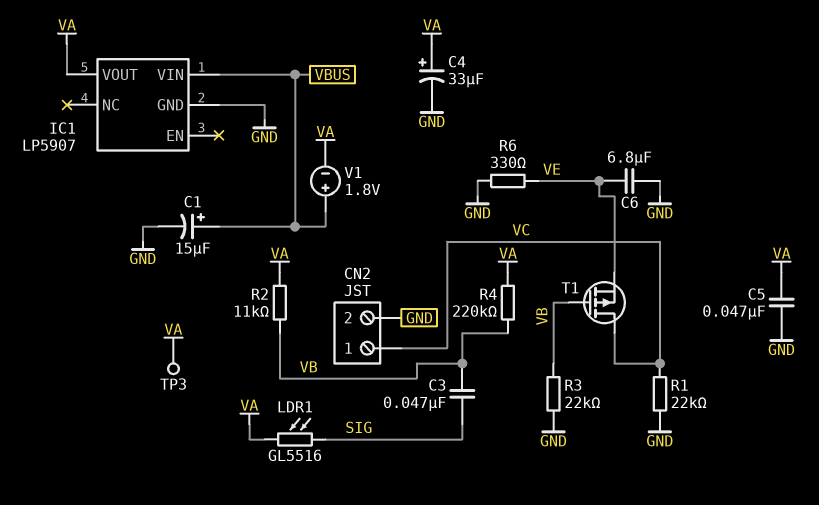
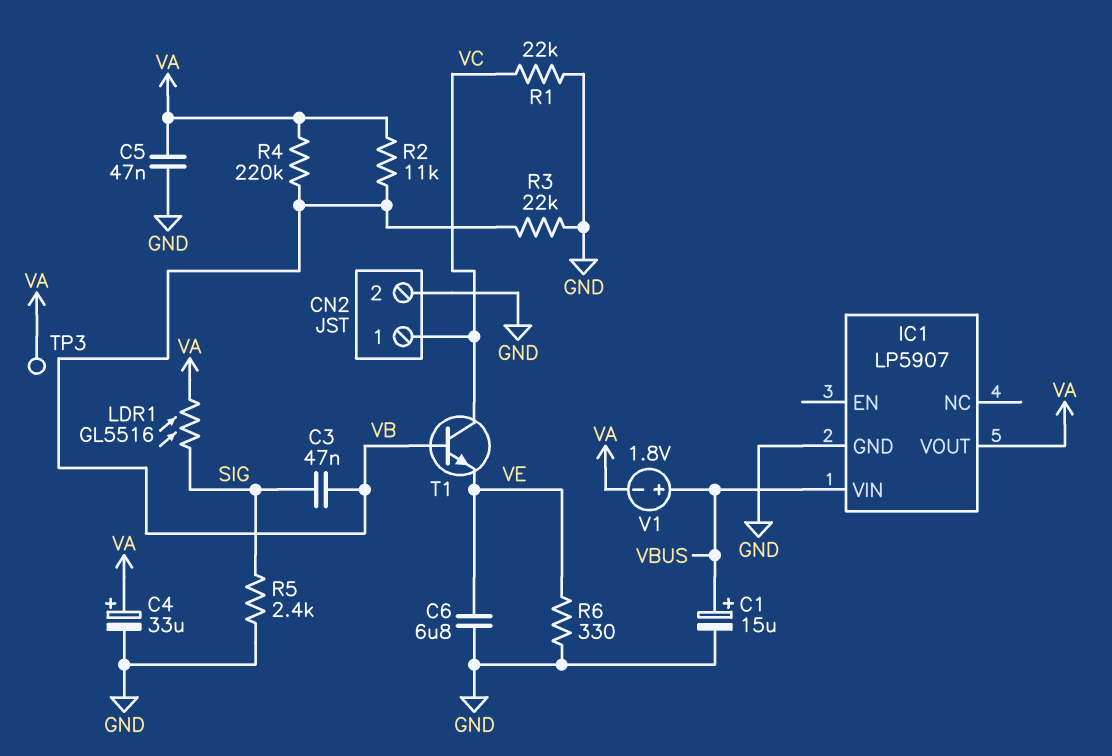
R5: none -> 2.4k (GND, SIG)
T1: PMOS (G VB, D VC, S VE) -> NPN (B VB, C VC, E VE)

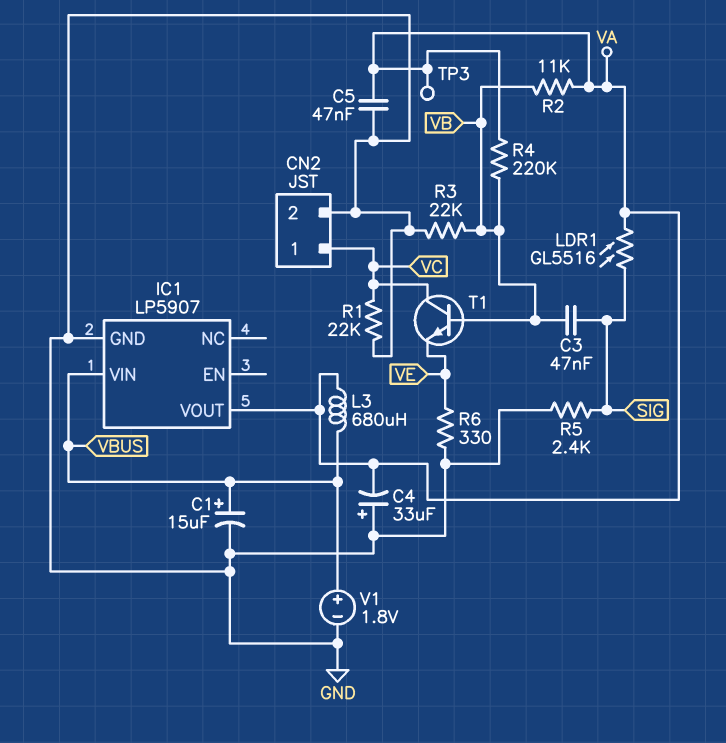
C4: 33uF (plus VA, minus GND) -> 33uF (plus GND, minus VA)
C6: 6.8uF (GND, VE) -> none
L3: none -> 680uH (VA, VBUS)
V1: 1.8V (plus VBUS, minus VA) -> 1.8V (plus VBUS, minus GND)

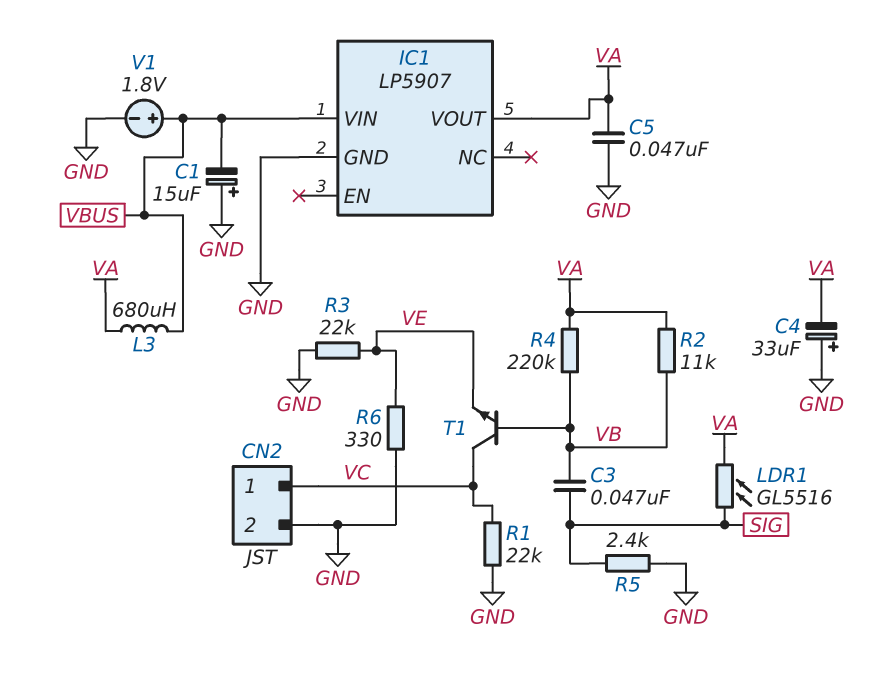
C1: 15uF (plus VBUS, minus GND) -> 15uF (plus GND, minus VBUS)
R3: 22k (GND, VB) -> 22k (GND, VE)
TP3: test point (VA) -> none

